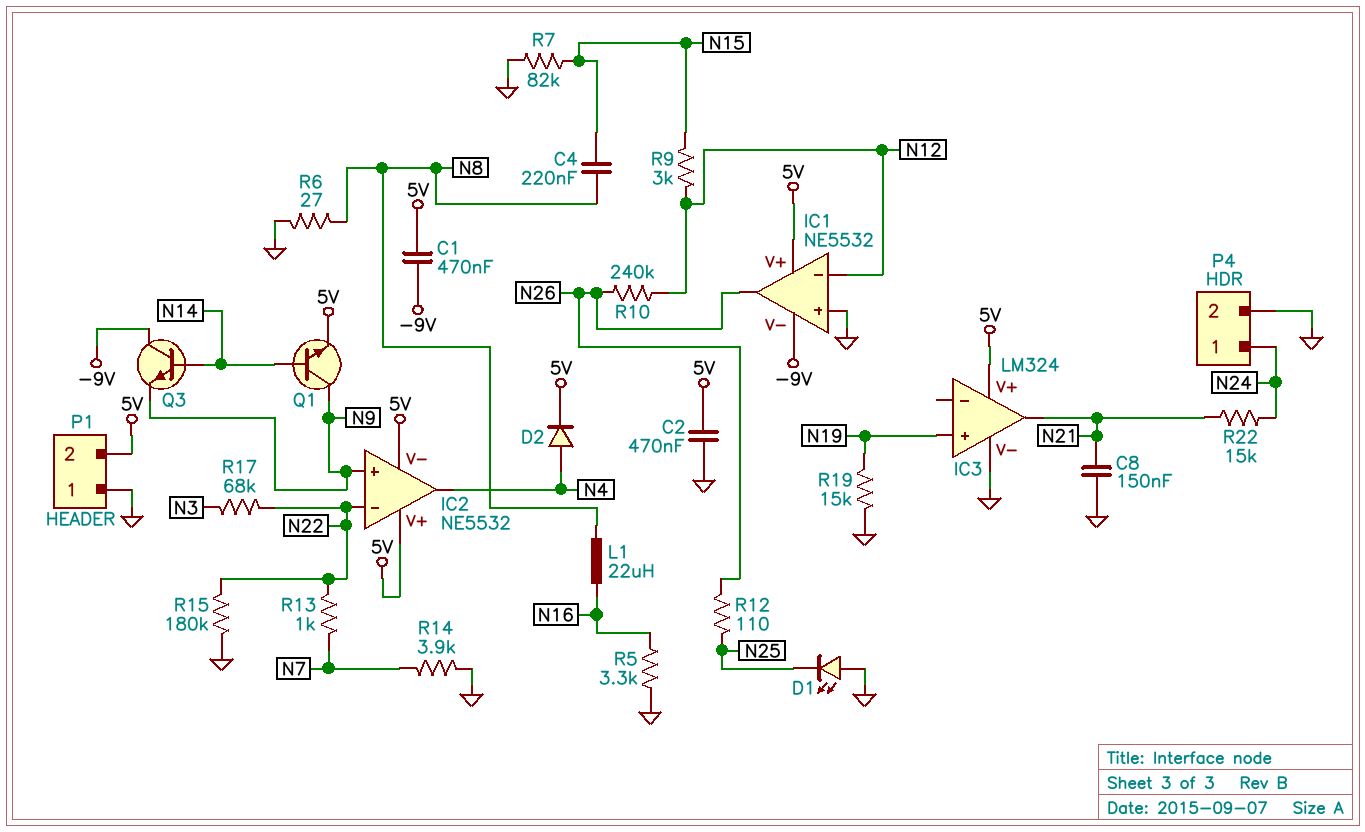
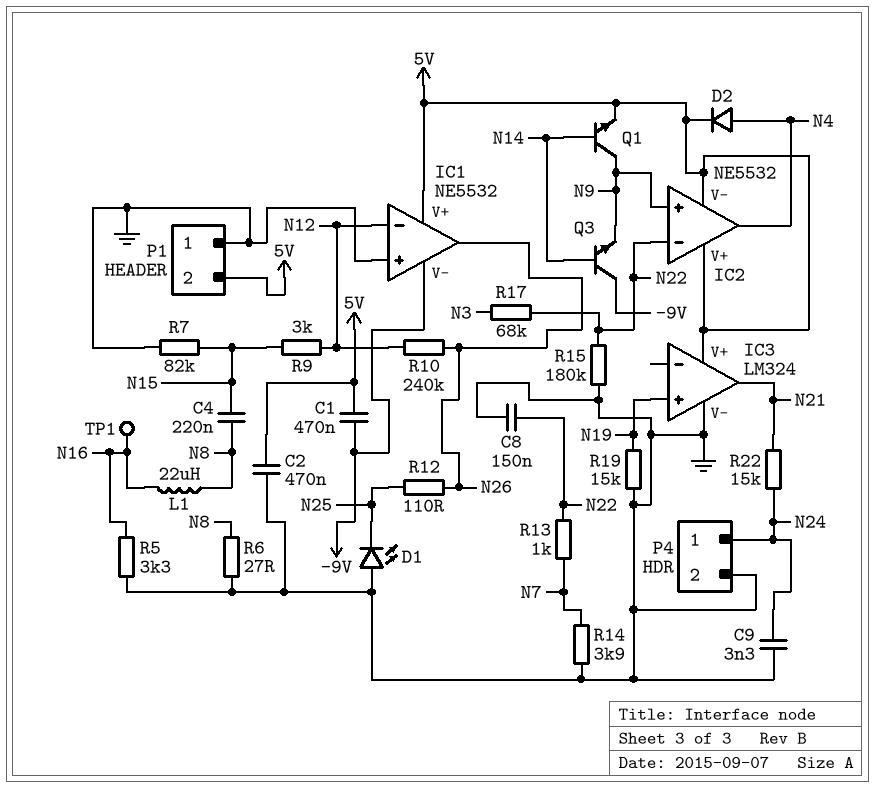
C8: 150nF (GND, N21) -> 150nF (GND, N22)
C9: none -> 3.3nF (GND, N24)
TP1: none -> test point (N16)

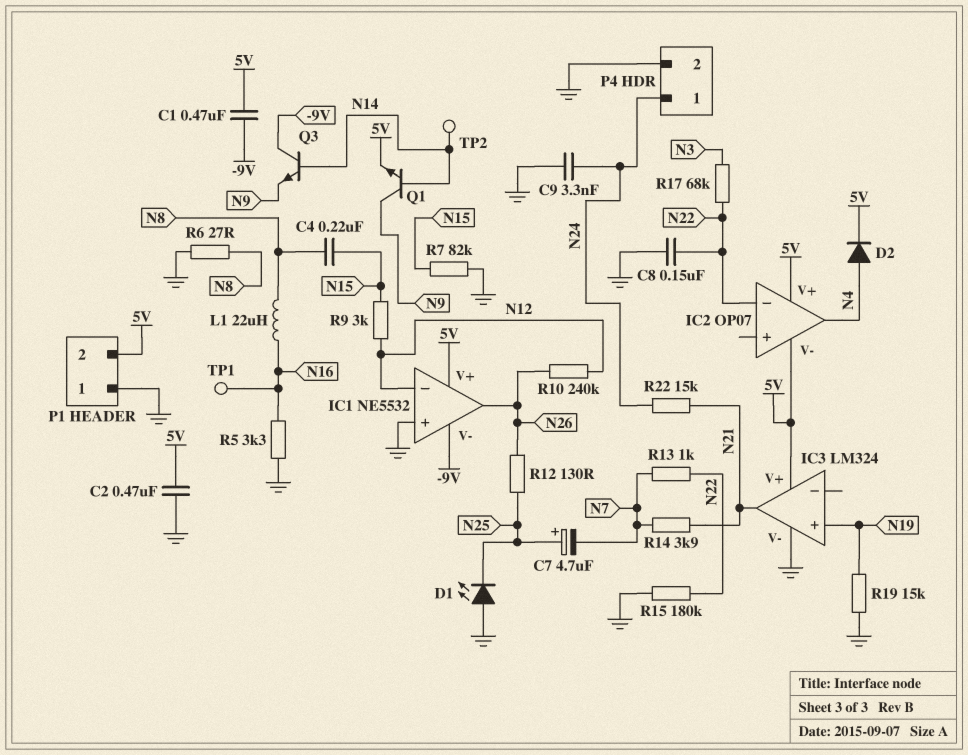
C7: none -> 4.7uF (plus N25, minus N7)
IC2: NE5532 -> OP07
IC2 pin in+: N9 -> none
R12: 110 (N25, N26) -> 130 (N25, N26)
R14: 3.9k (GND, N7) -> 3.9k (N7, N21)
TP2: none -> test point (N14)

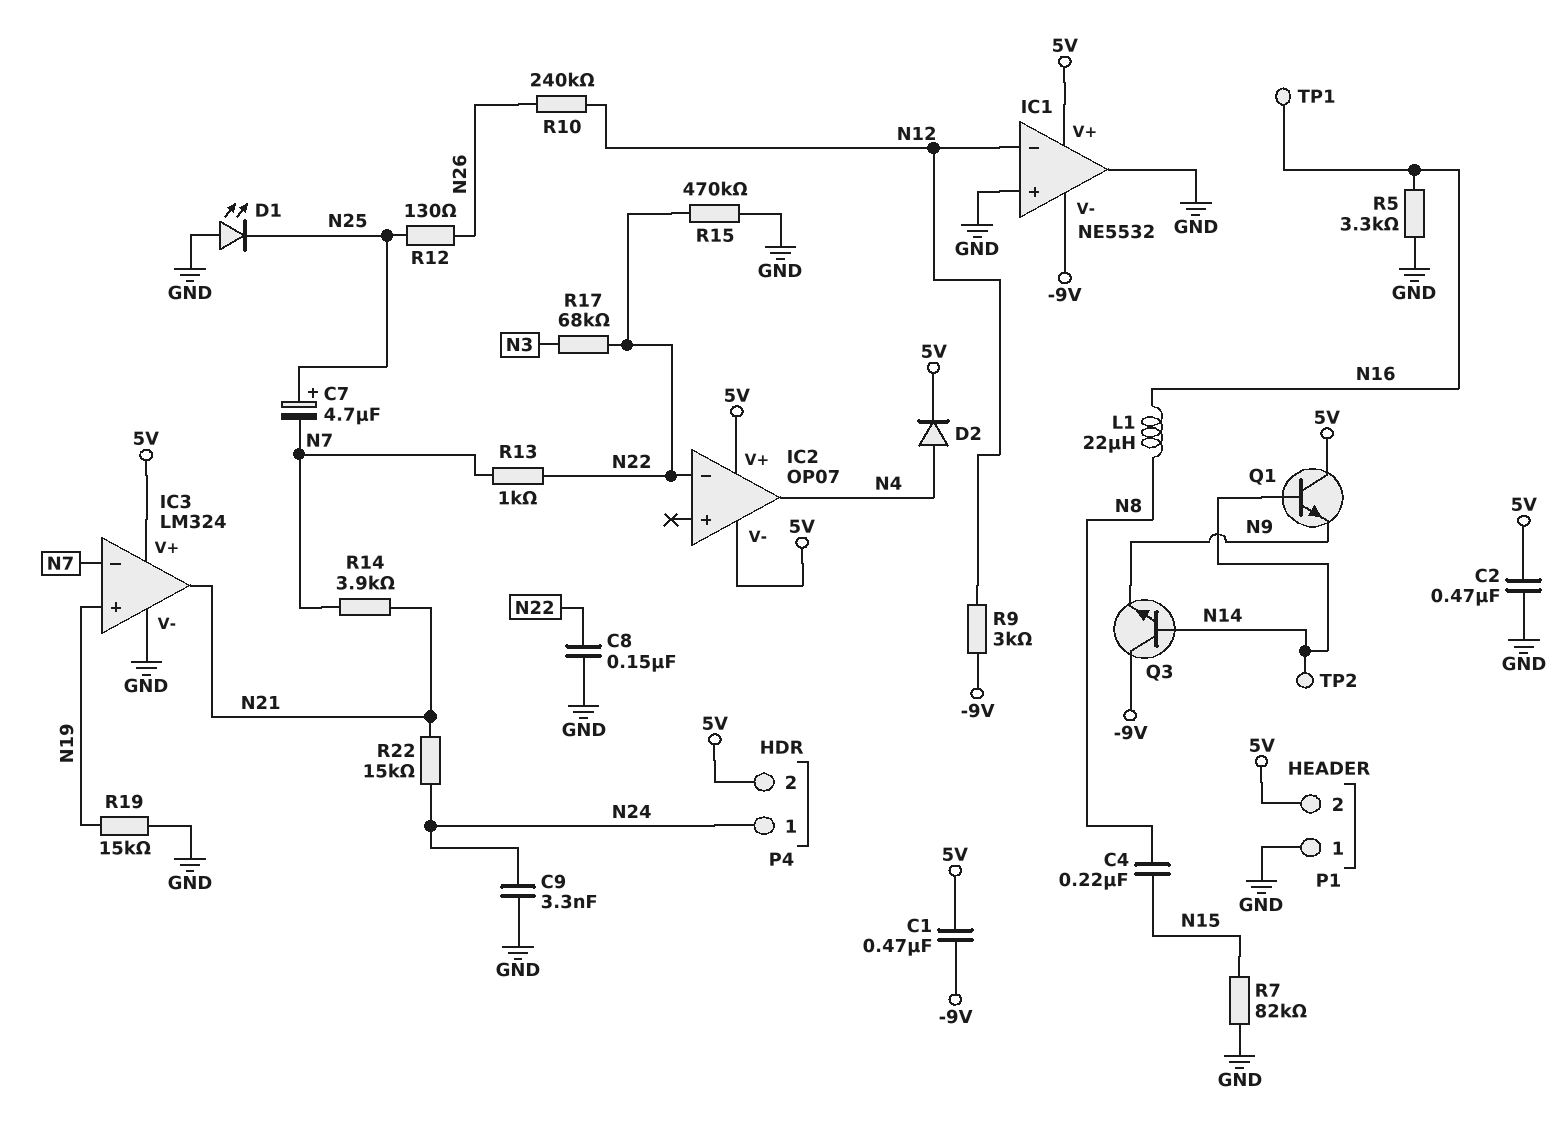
IC1 pin out: N26 -> GND
IC3 pin in-: none -> N7
P4 pin 2: GND -> 5V
Q1: NPN (B N14, C N9, E 5V) -> NPN (B N14, C 5V, E N9)
R6: 27 (GND, N8) -> none
R9: 3k (N12, N15) -> 3k (-9V, N12)
R15: 180k (GND, N22) -> 470k (GND, N22)

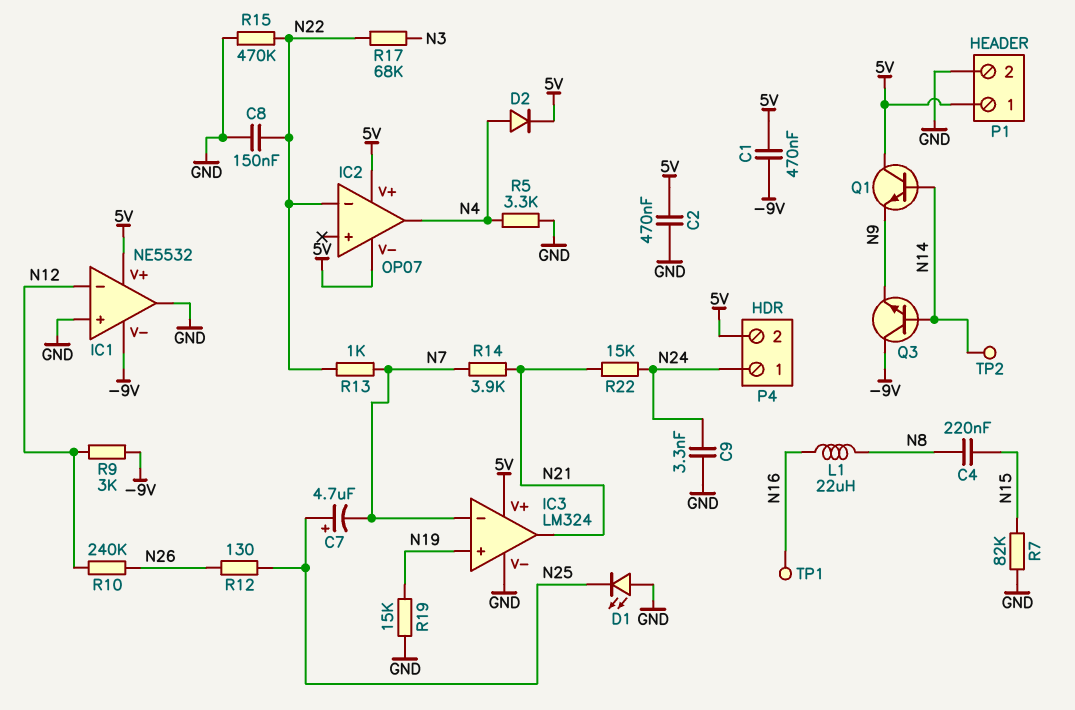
P1 pin 1: GND -> 5V
P1 pin 2: 5V -> GND
R5: 3.3k (GND, N16) -> 3.3k (GND, N4)

